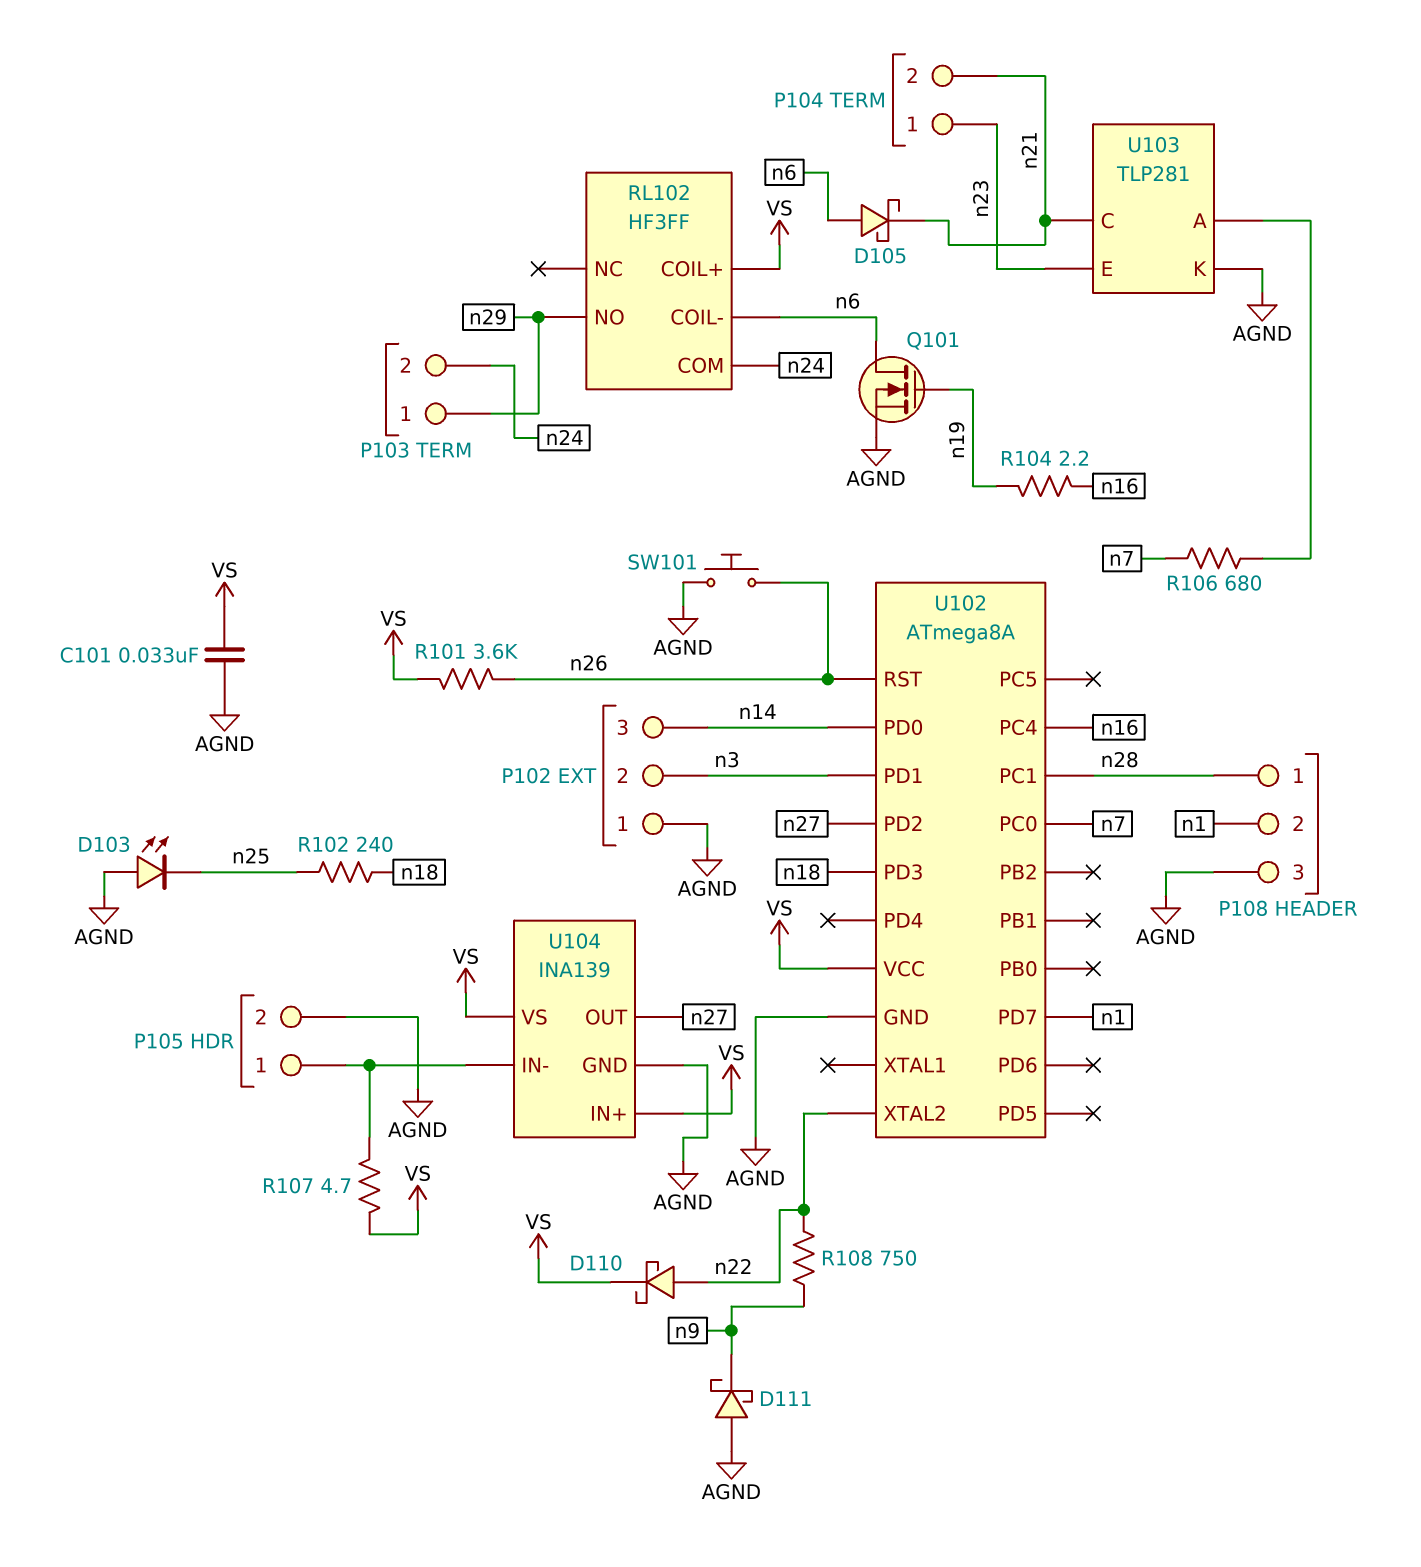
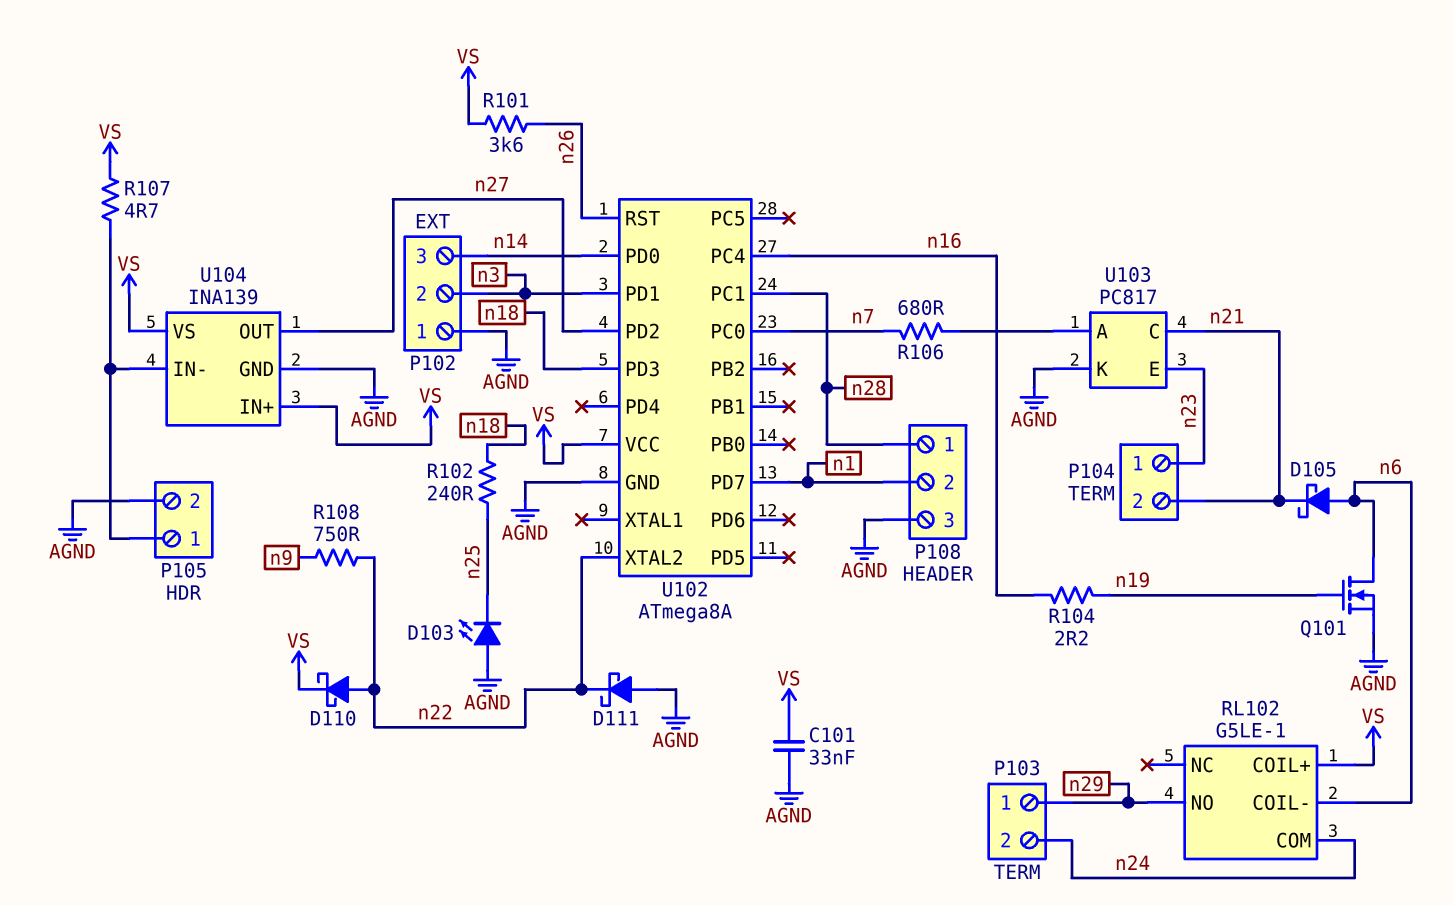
D111: schottky (A AGND, K n9) -> schottky (A AGND, K n22)
RL102: HF3FF -> G5LE-1
SW101: button (AGND, n26) -> none
U103: TLP281 -> PC817

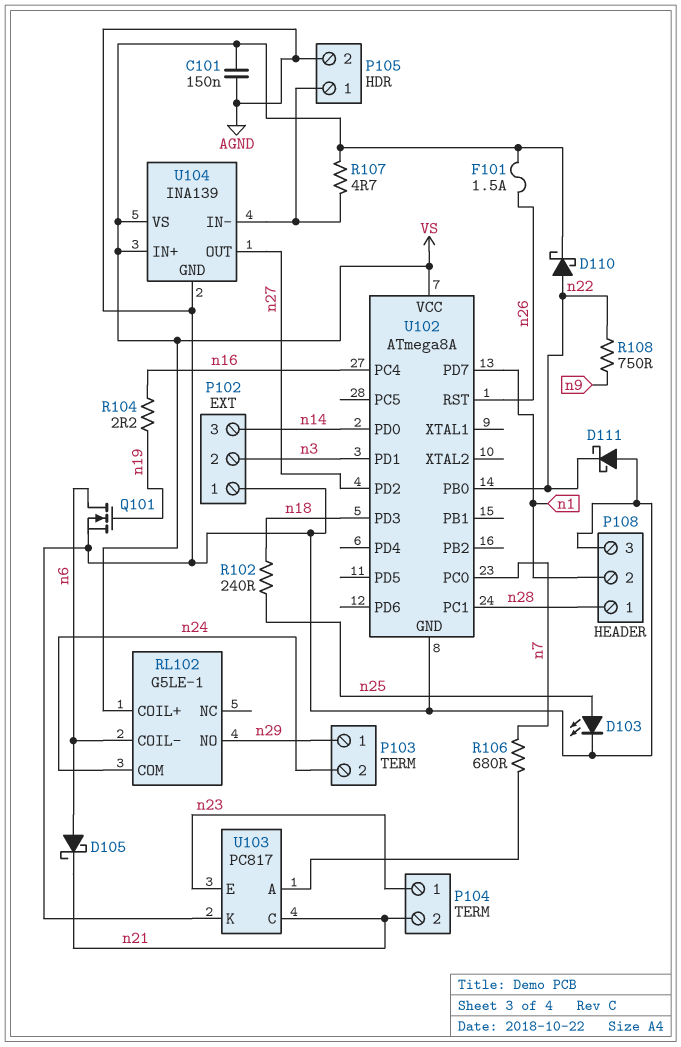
C101: 33nF (AGND, VS) -> 150nF (AGND, VS)
D103: LED (A AGND, K n25) -> LED (A n25, K AGND)
F101: none -> 1.5A (VS, n26)
R101: 3.6k (VS, n26) -> none
U102 pin PB0: none -> n22
U102 pin XTAL2: n22 -> none

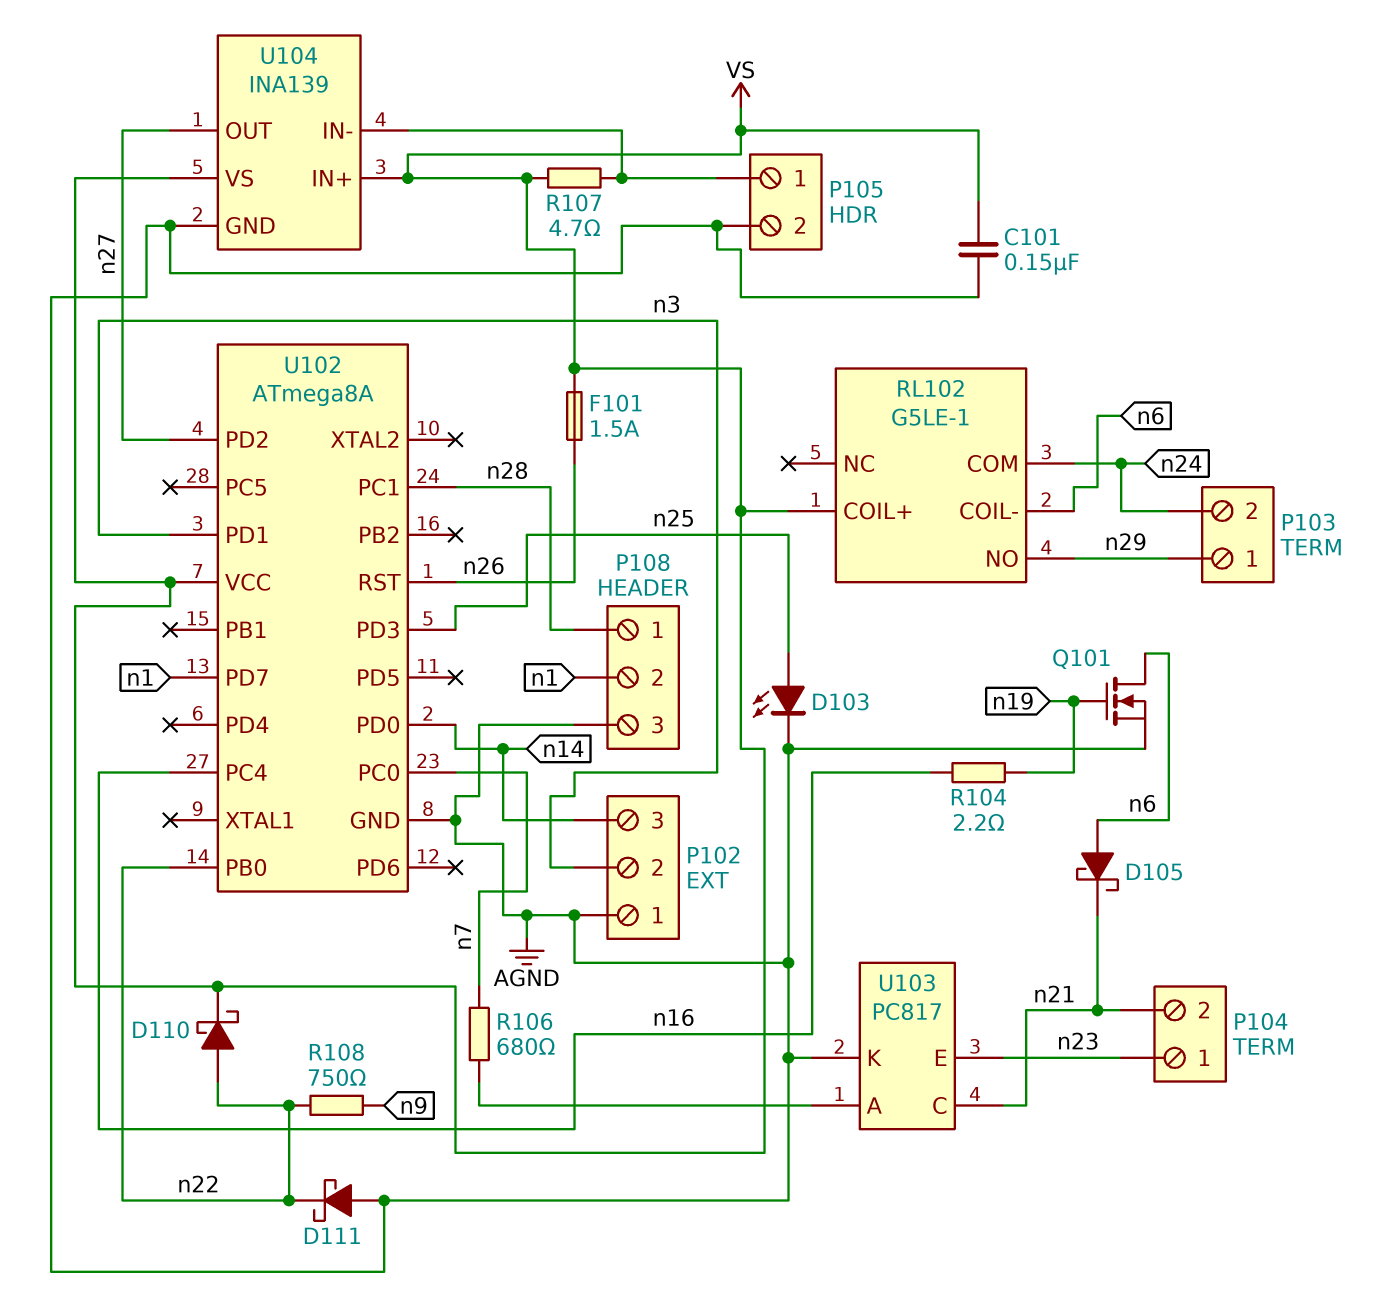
R102: 240 (n18, n25) -> none
U102 pin PD3: n18 -> n25

